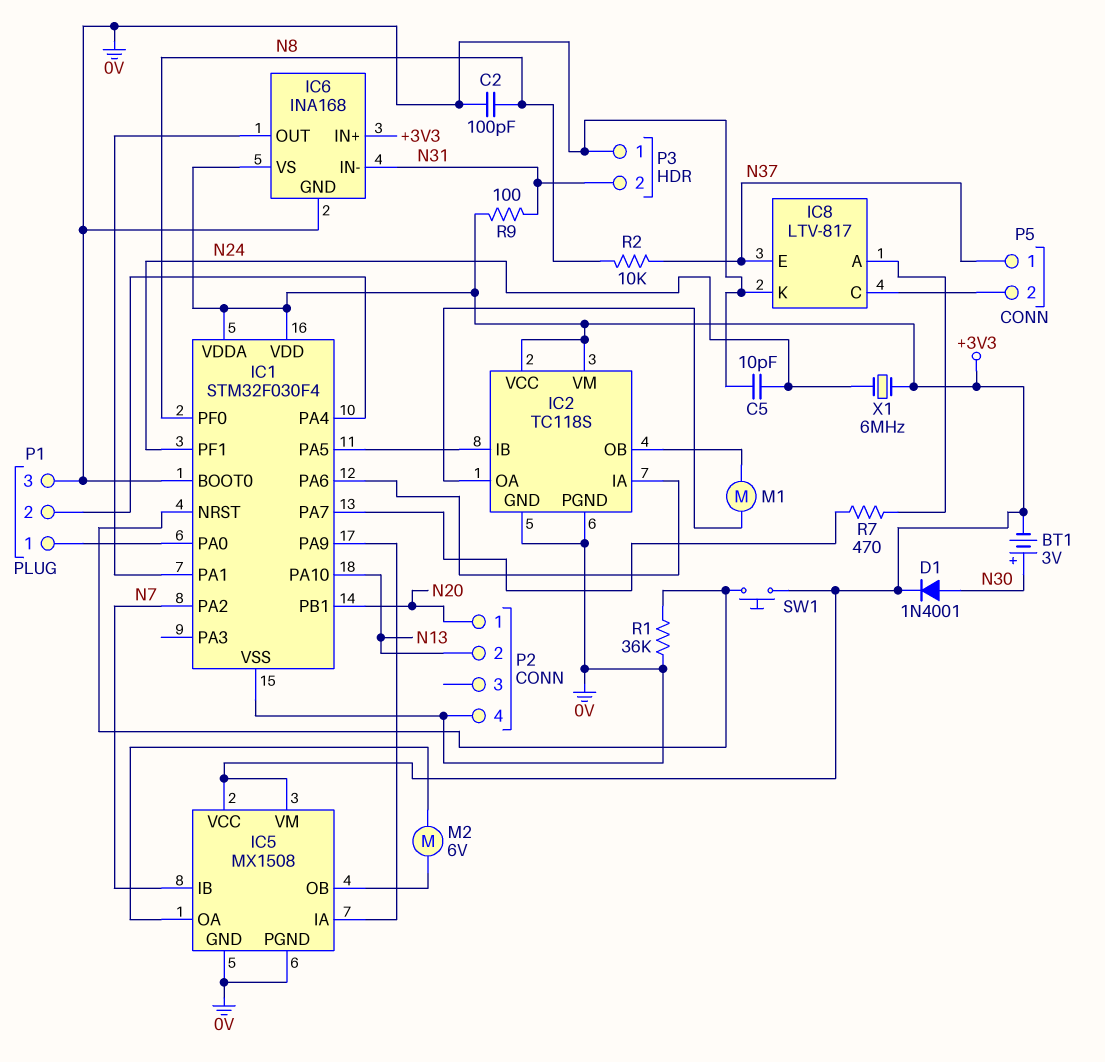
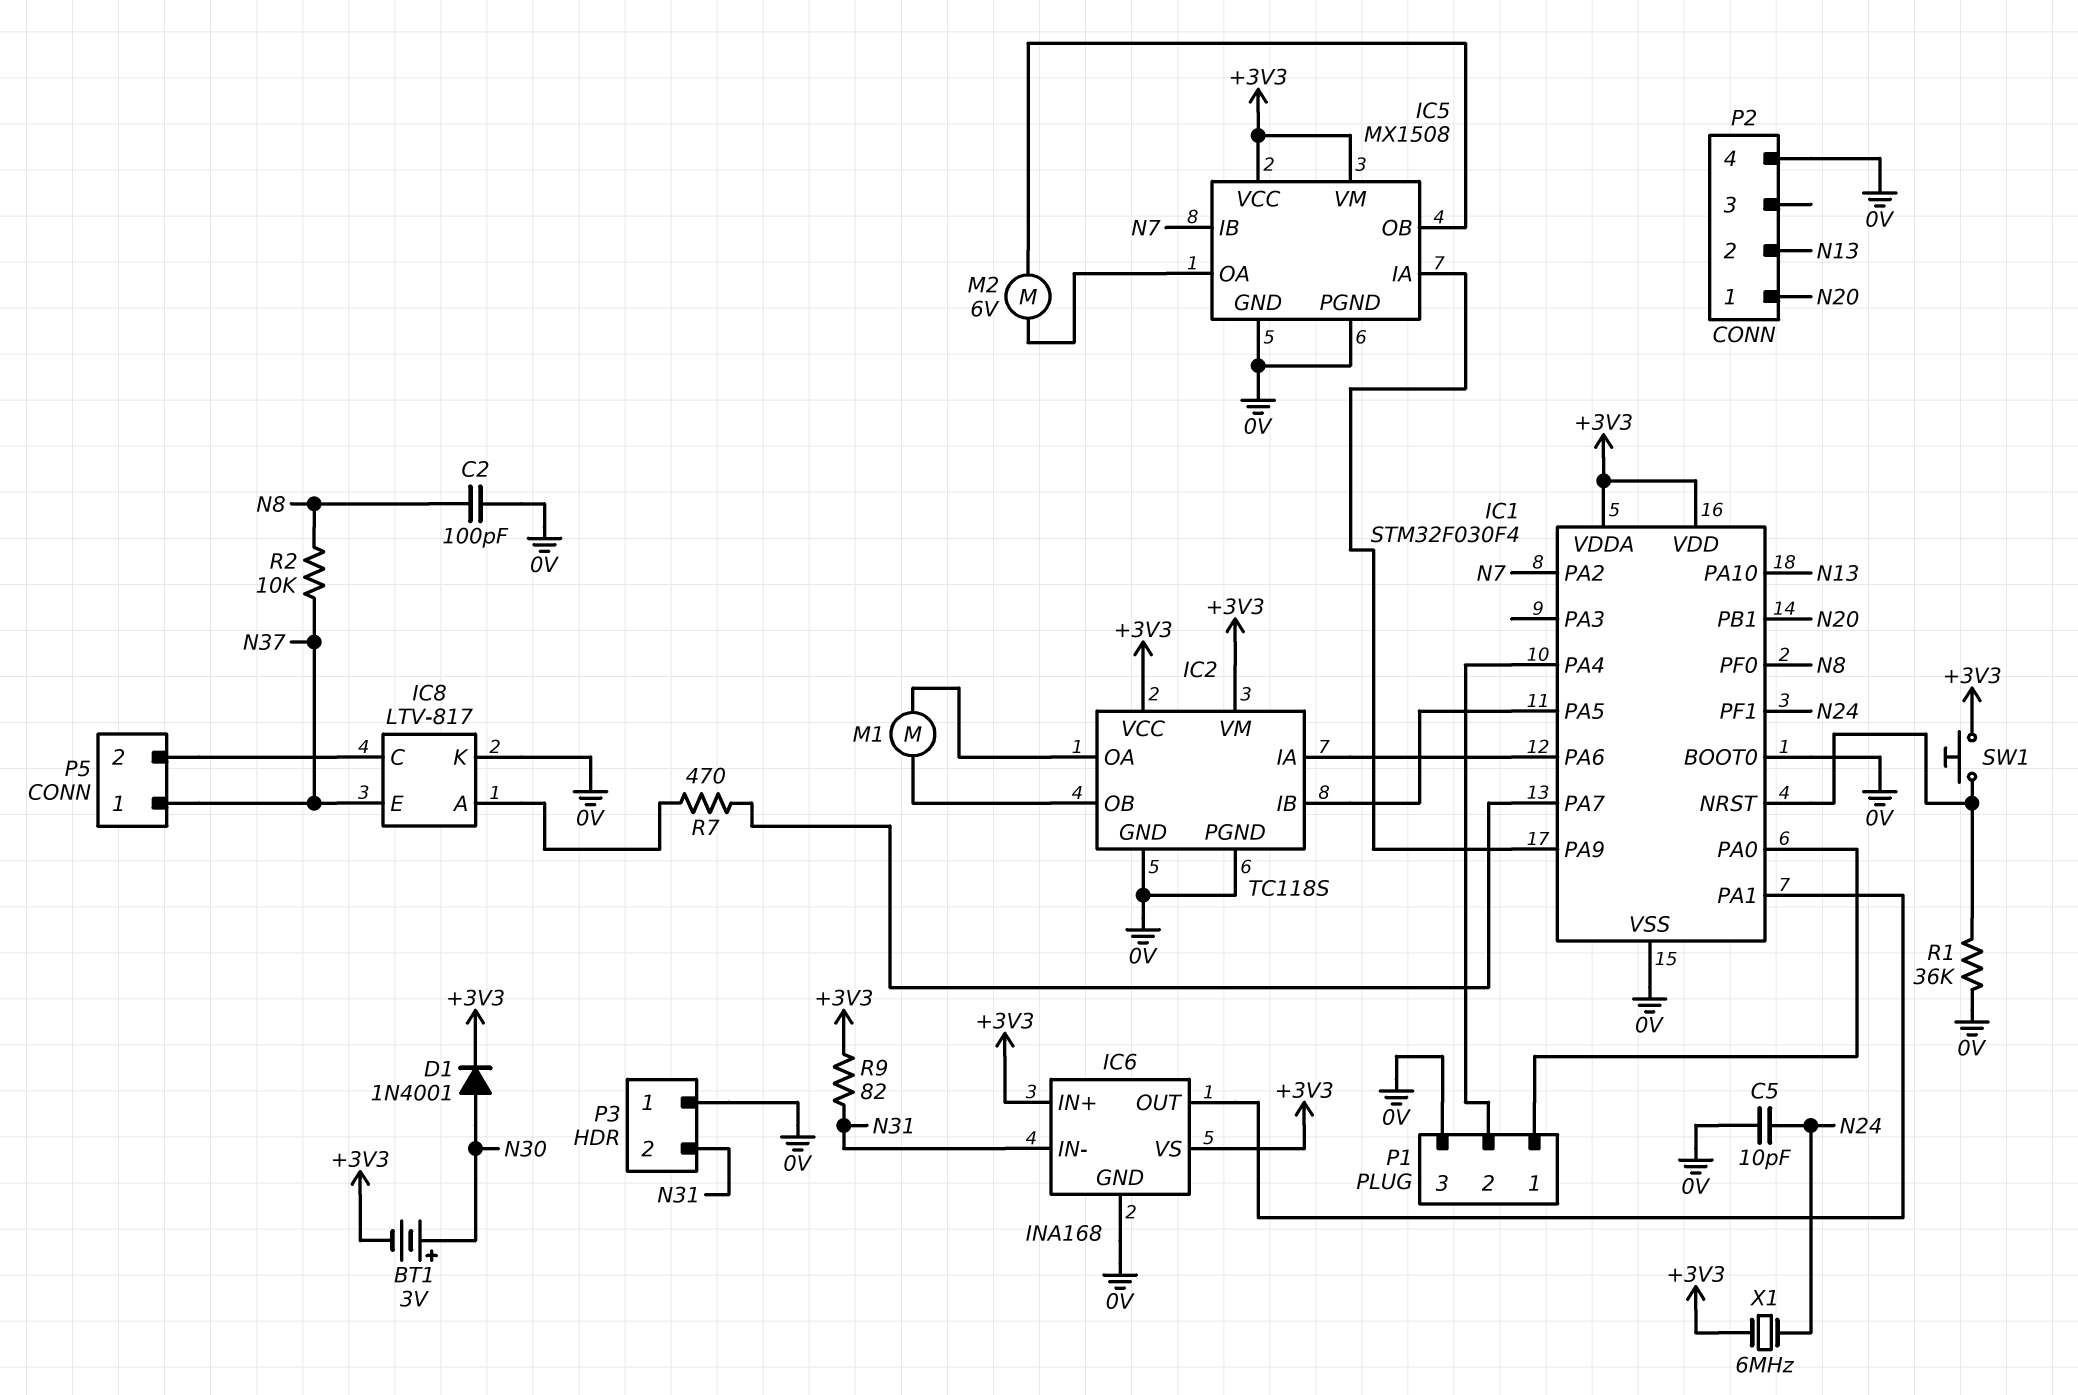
R9: 100 (+3V3, N31) -> 82 (+3V3, N31)

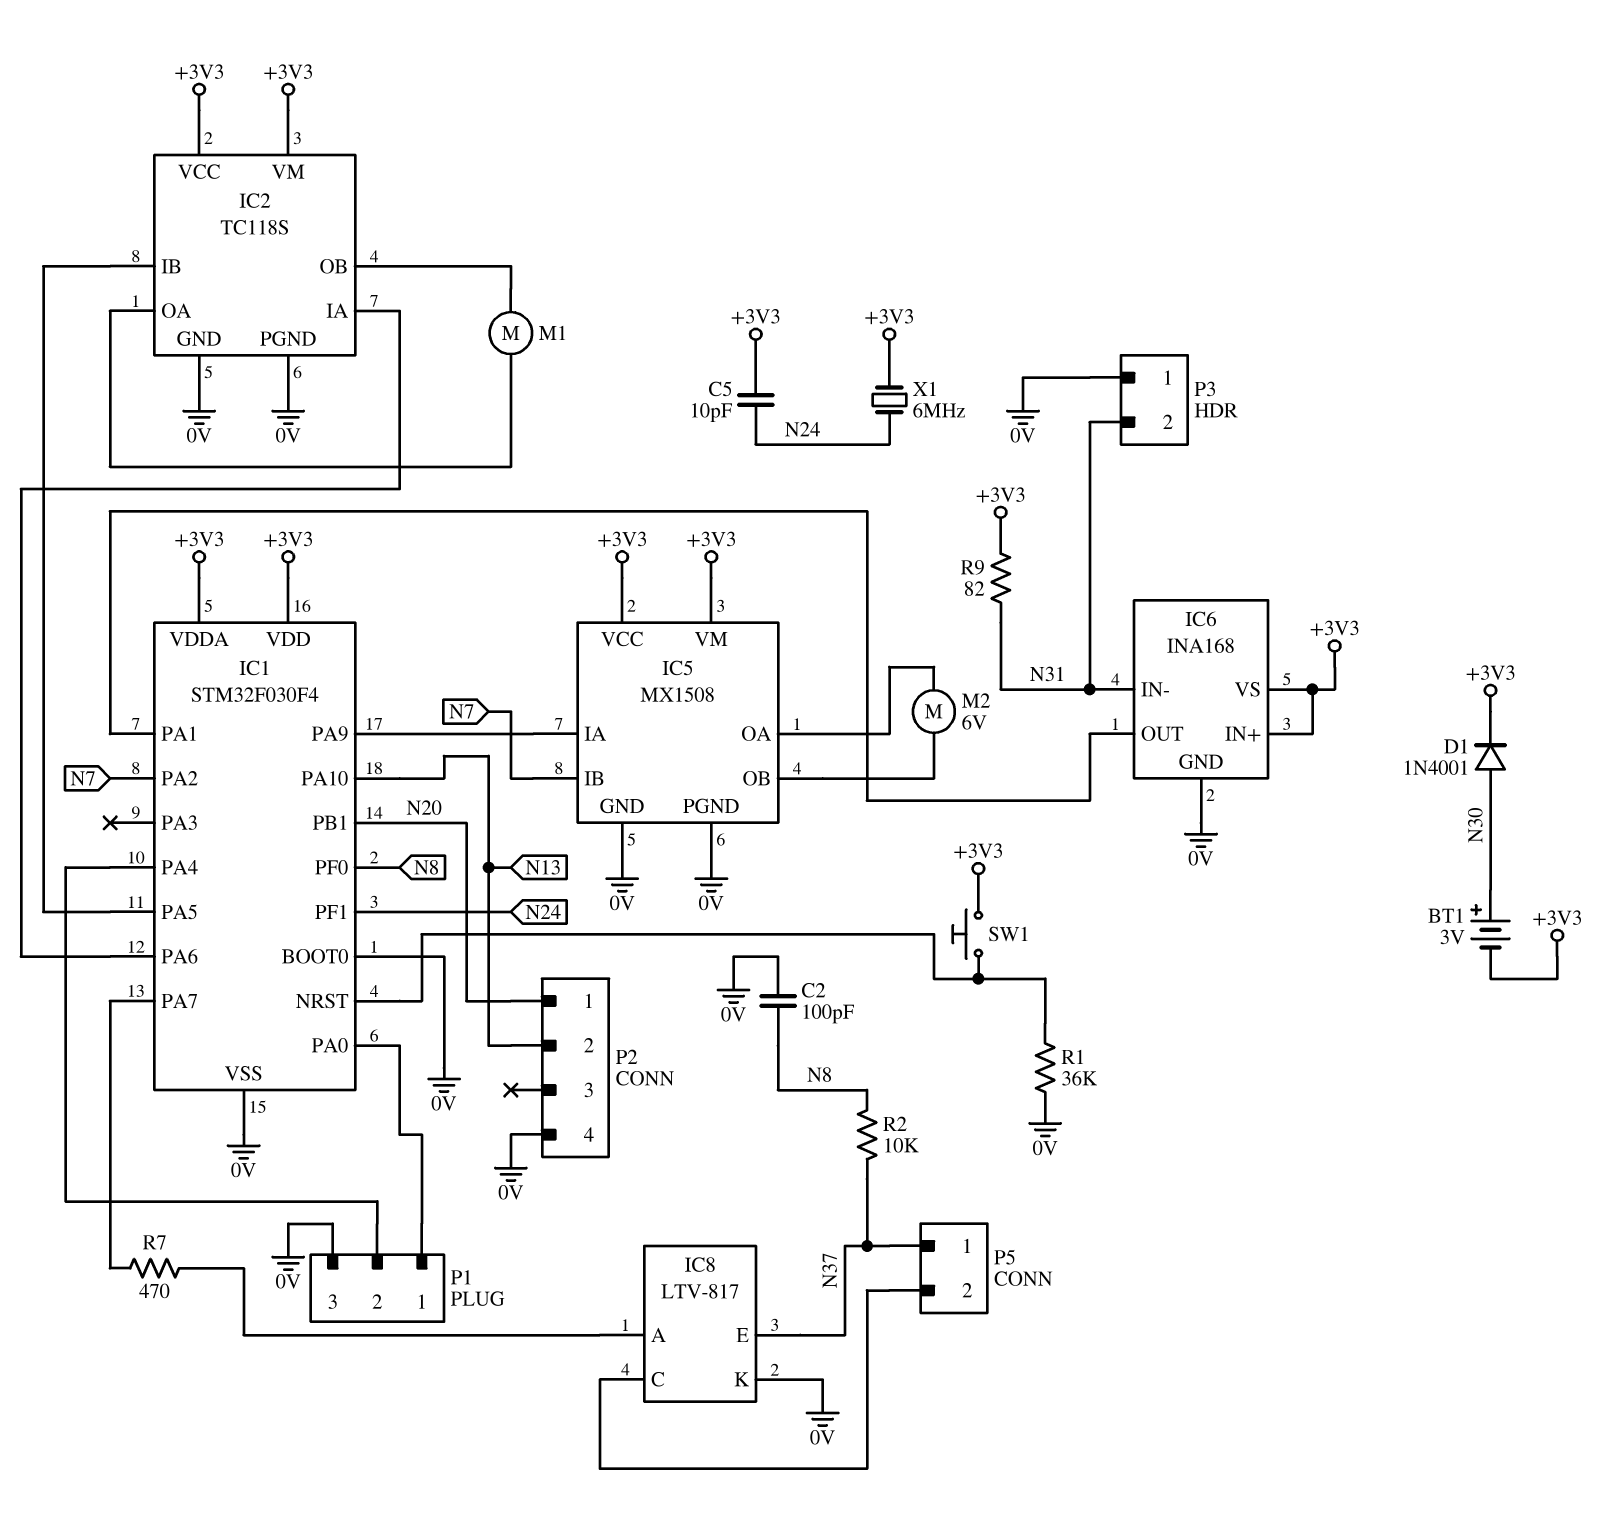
C5: 10pF (0V, N24) -> 10pF (+3V3, N24)

